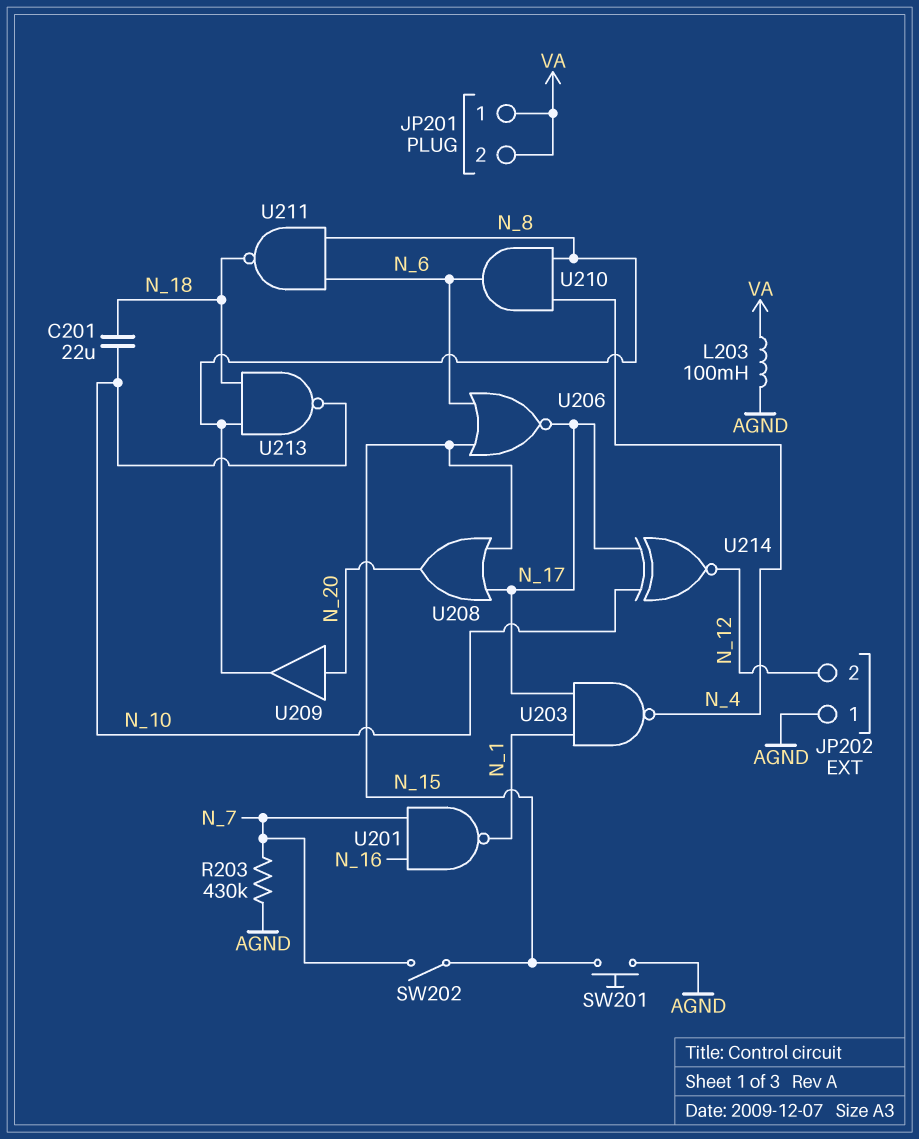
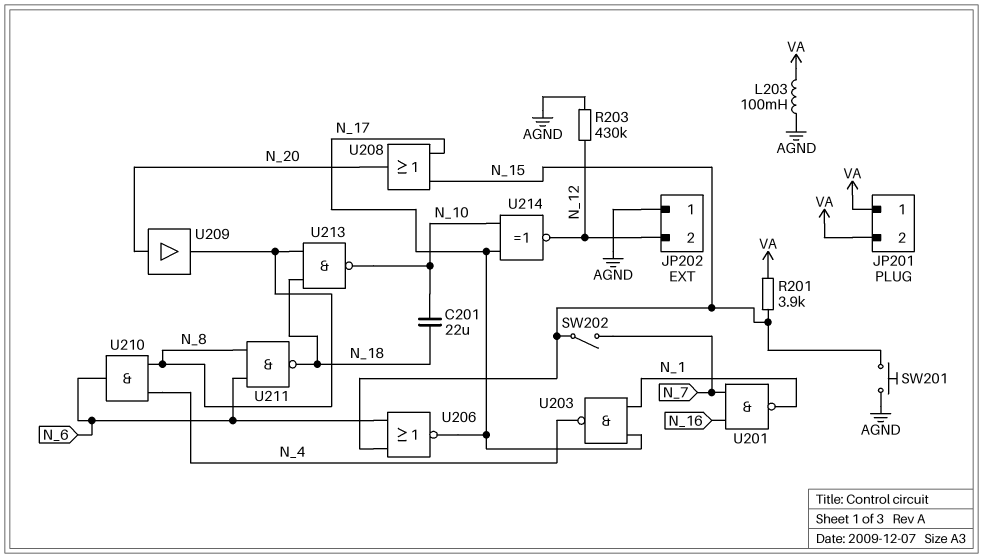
R201: none -> 3.9k (N_15, VA)
R203: 430k (AGND, N_7) -> 430k (AGND, N_12)

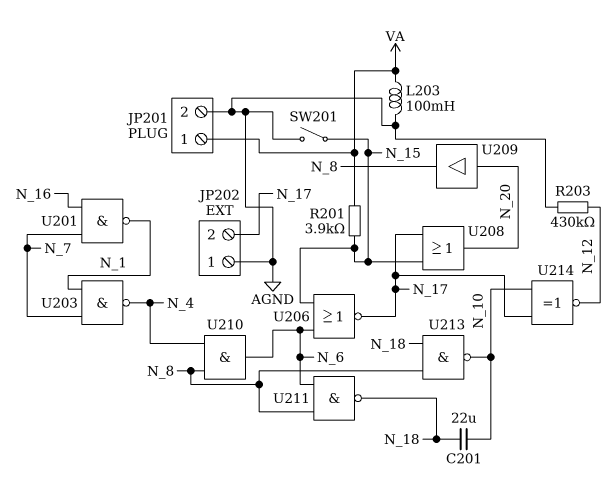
JP201 pin 2: VA -> AGND
JP202 pin 2: N_12 -> N_17
SW201: button (AGND, N_15) -> switch (AGND, N_15)
SW202: switch (N_7, N_15) -> none
U203: NAND (in N_1, in N_17, out N_4) -> NAND (in N_1, in N_7, out N_4)

